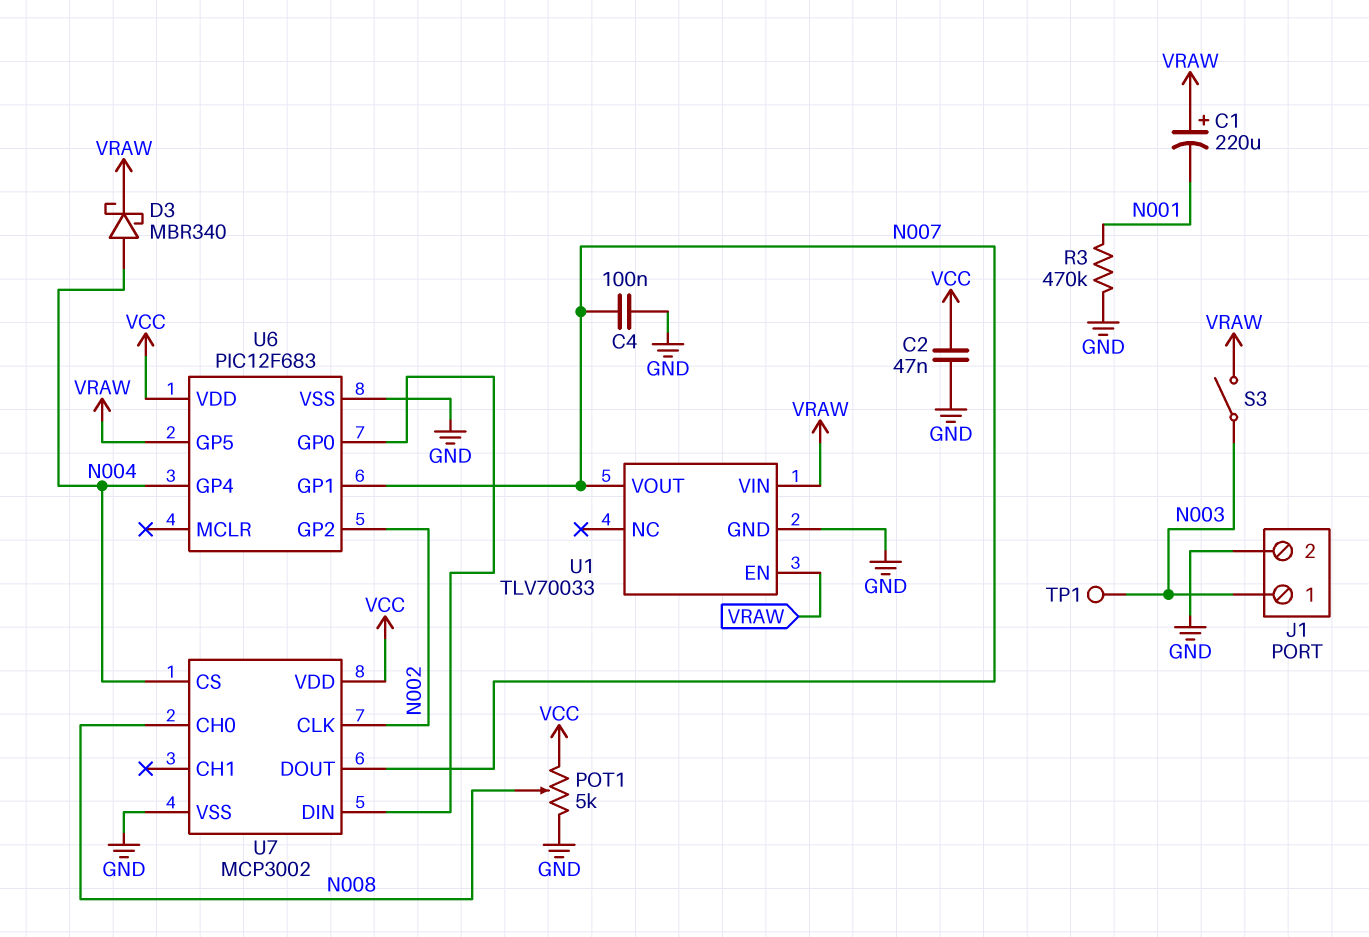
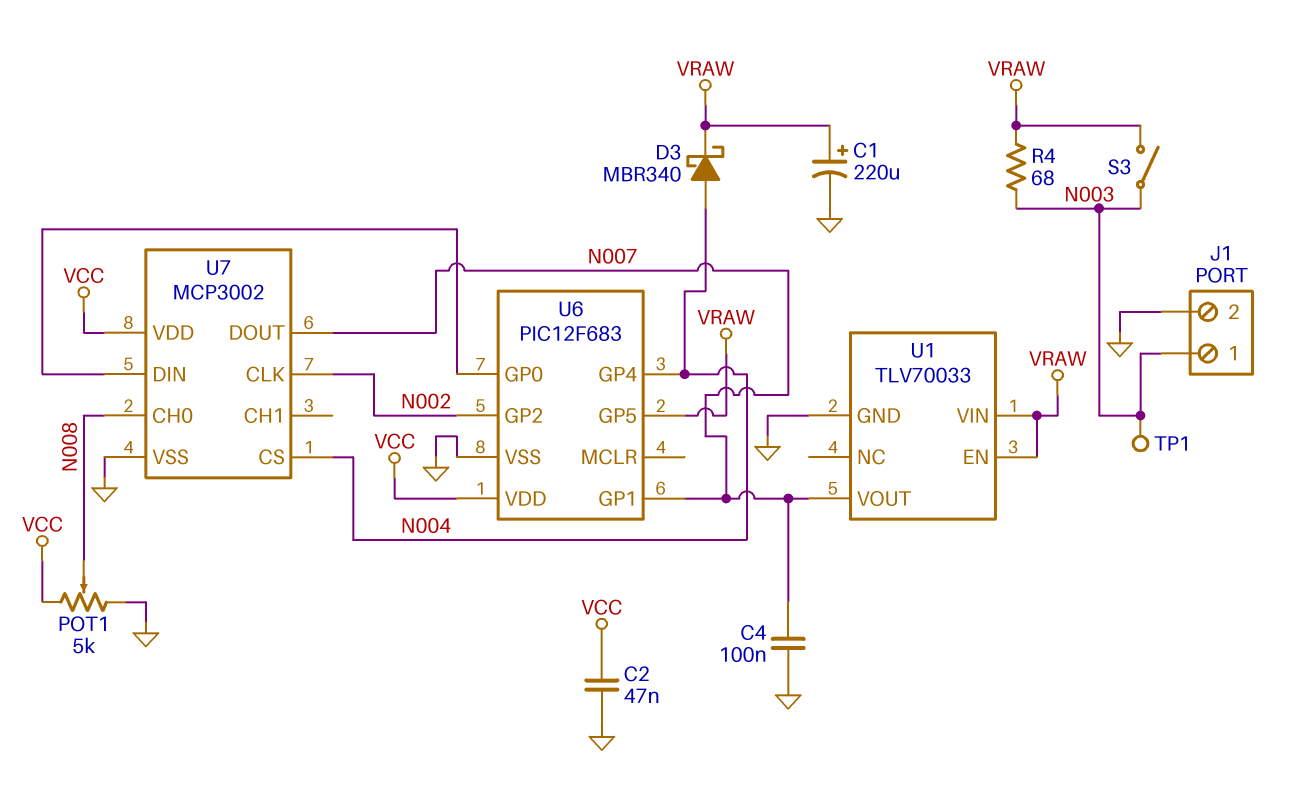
C1: 220uF (plus VRAW, minus N001) -> 220uF (plus VRAW, minus GND)
R3: 470k (GND, N001) -> none
R4: none -> 68 (N003, VRAW)

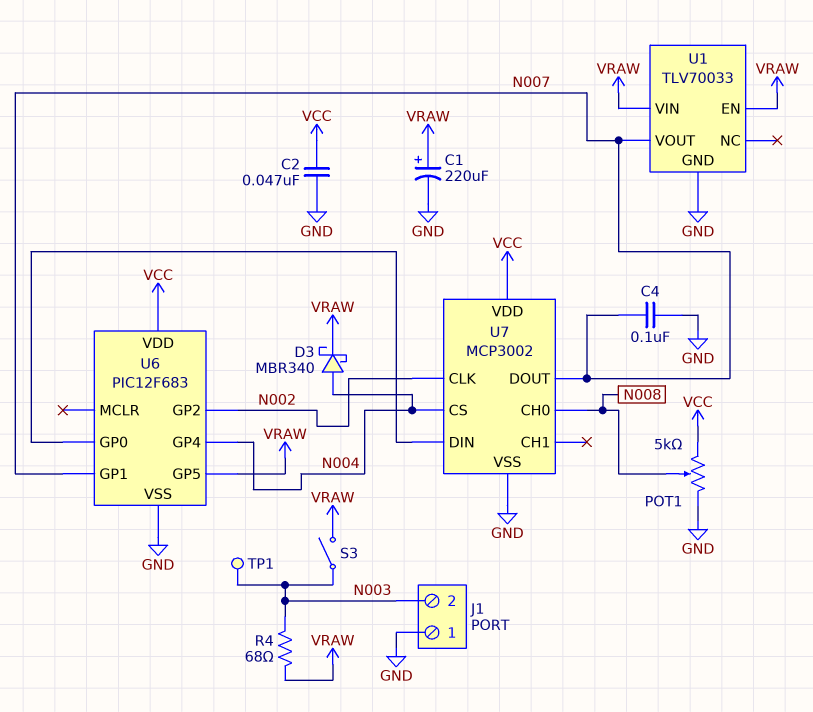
J1 pin 1: N003 -> GND
J1 pin 2: GND -> N003

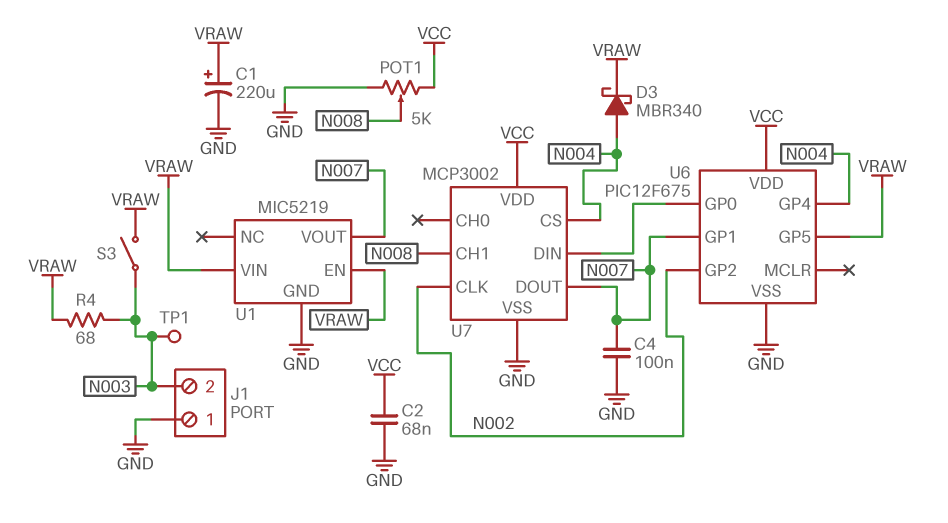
C2: 47nF (GND, VCC) -> 68nF (GND, VCC)
U1: TLV70033 -> MIC5219
U6: PIC12F683 -> PIC12F675
U7 pin CH0: N008 -> none
U7 pin CH1: none -> N008

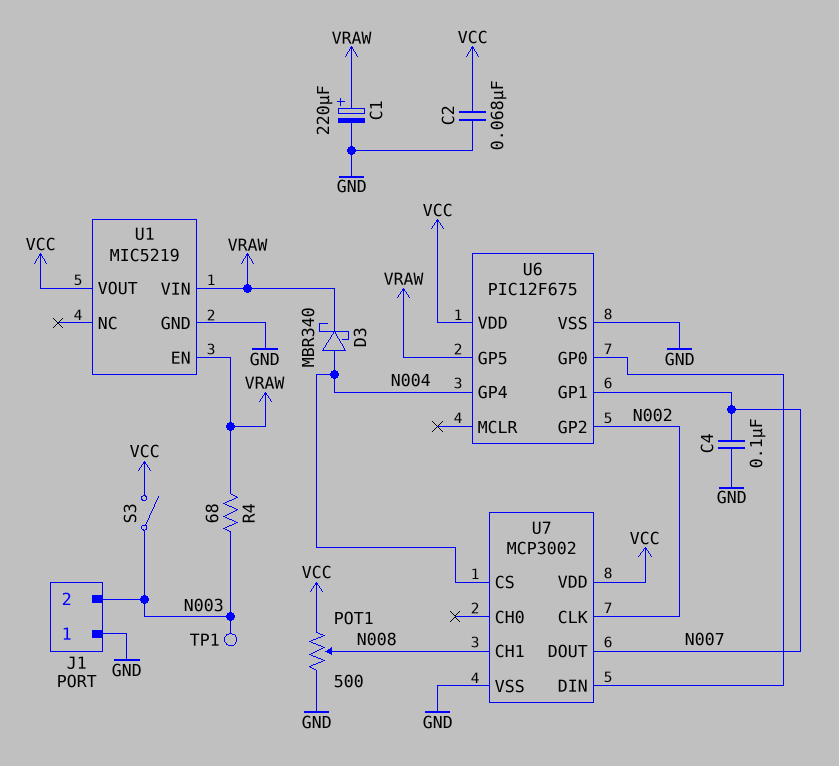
POT1: 5k (GND, VCC, wiper N008) -> 500 (GND, VCC, wiper N008)
S3: switch (N003, VRAW) -> switch (N003, VCC)
U1 pin VOUT: N007 -> VCC

